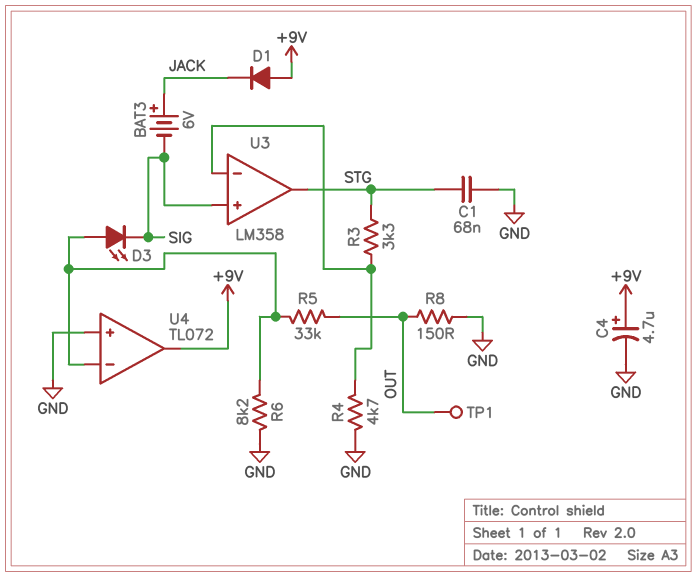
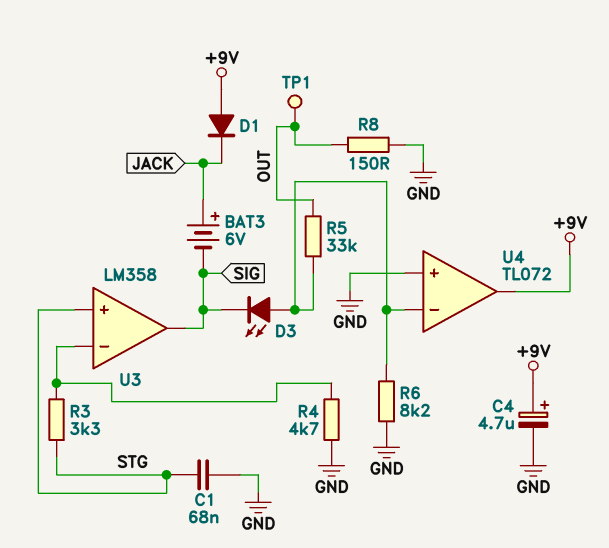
U3 pin in+: SIG -> STG
U3 pin out: STG -> SIG

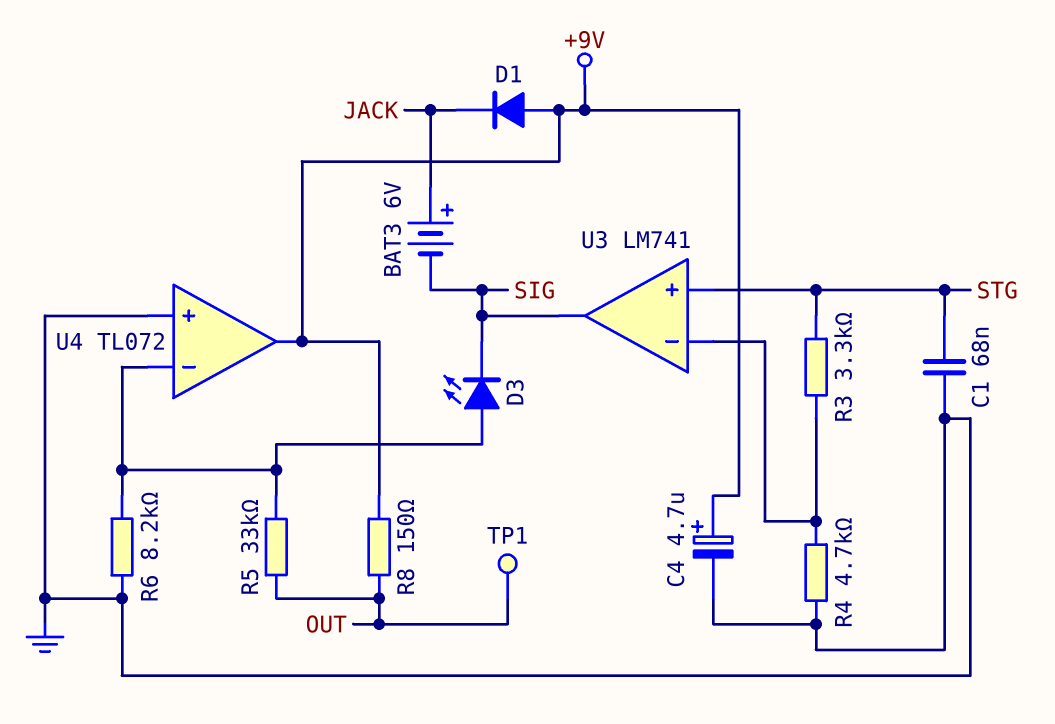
R8: 150 (GND, OUT) -> 150 (+9V, OUT)
U3: LM358 -> LM741

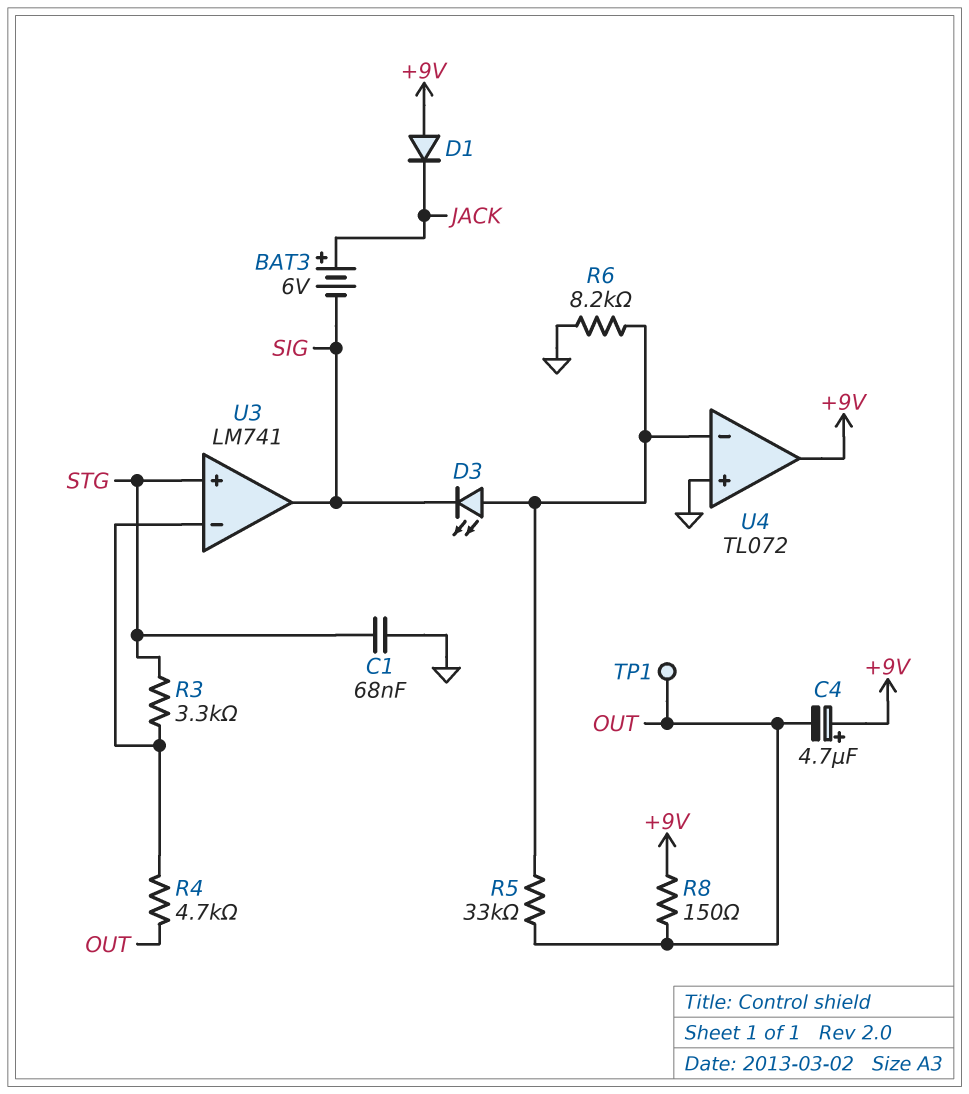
C4: 4.7uF (plus +9V, minus GND) -> 4.7uF (plus +9V, minus OUT)
R4: 4.7k (GND, U3/in-) -> 4.7k (OUT, U3/in-)

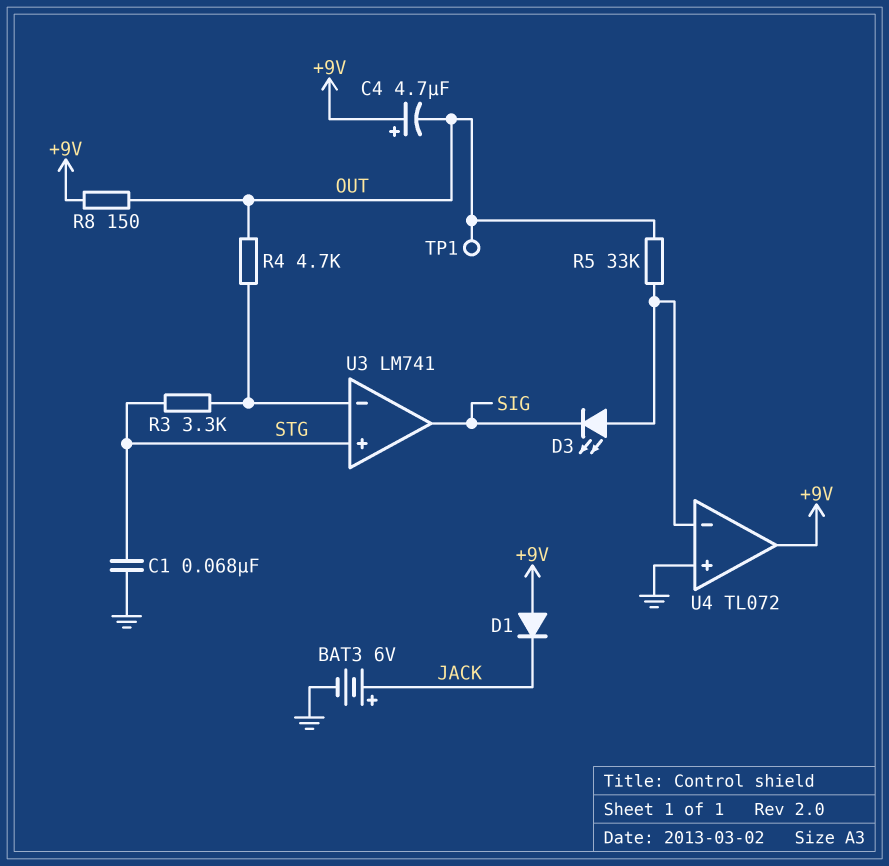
BAT3: 6V (plus JACK, minus SIG) -> 6V (plus JACK, minus GND)
R6: 8.2k (GND, U4/in-) -> none

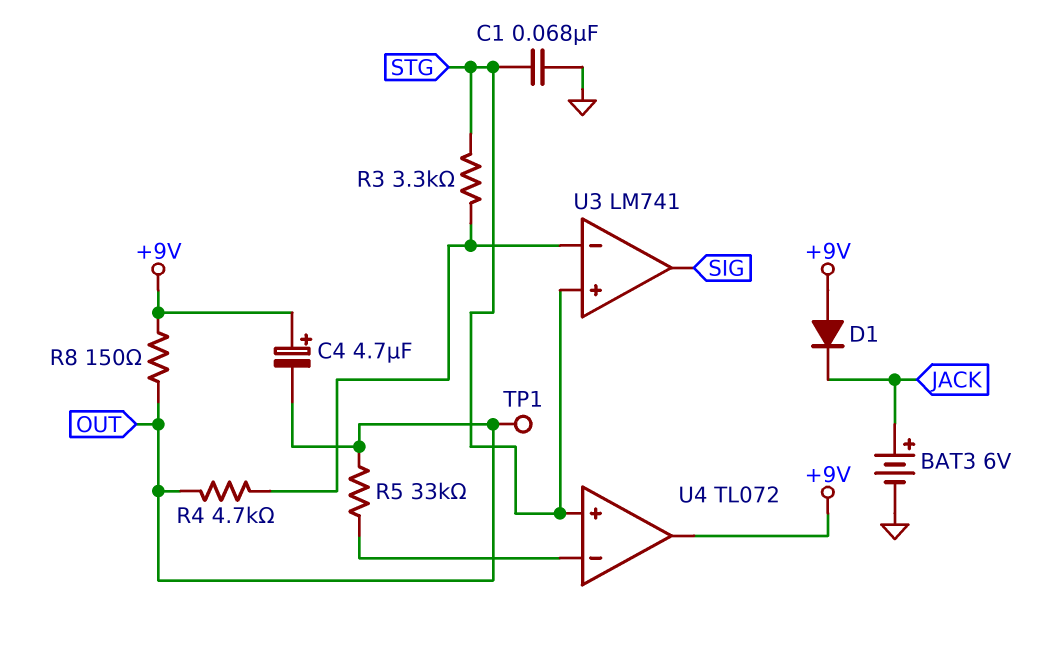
D3: LED (A U4/in-, K SIG) -> none
U4 pin in+: GND -> STG

